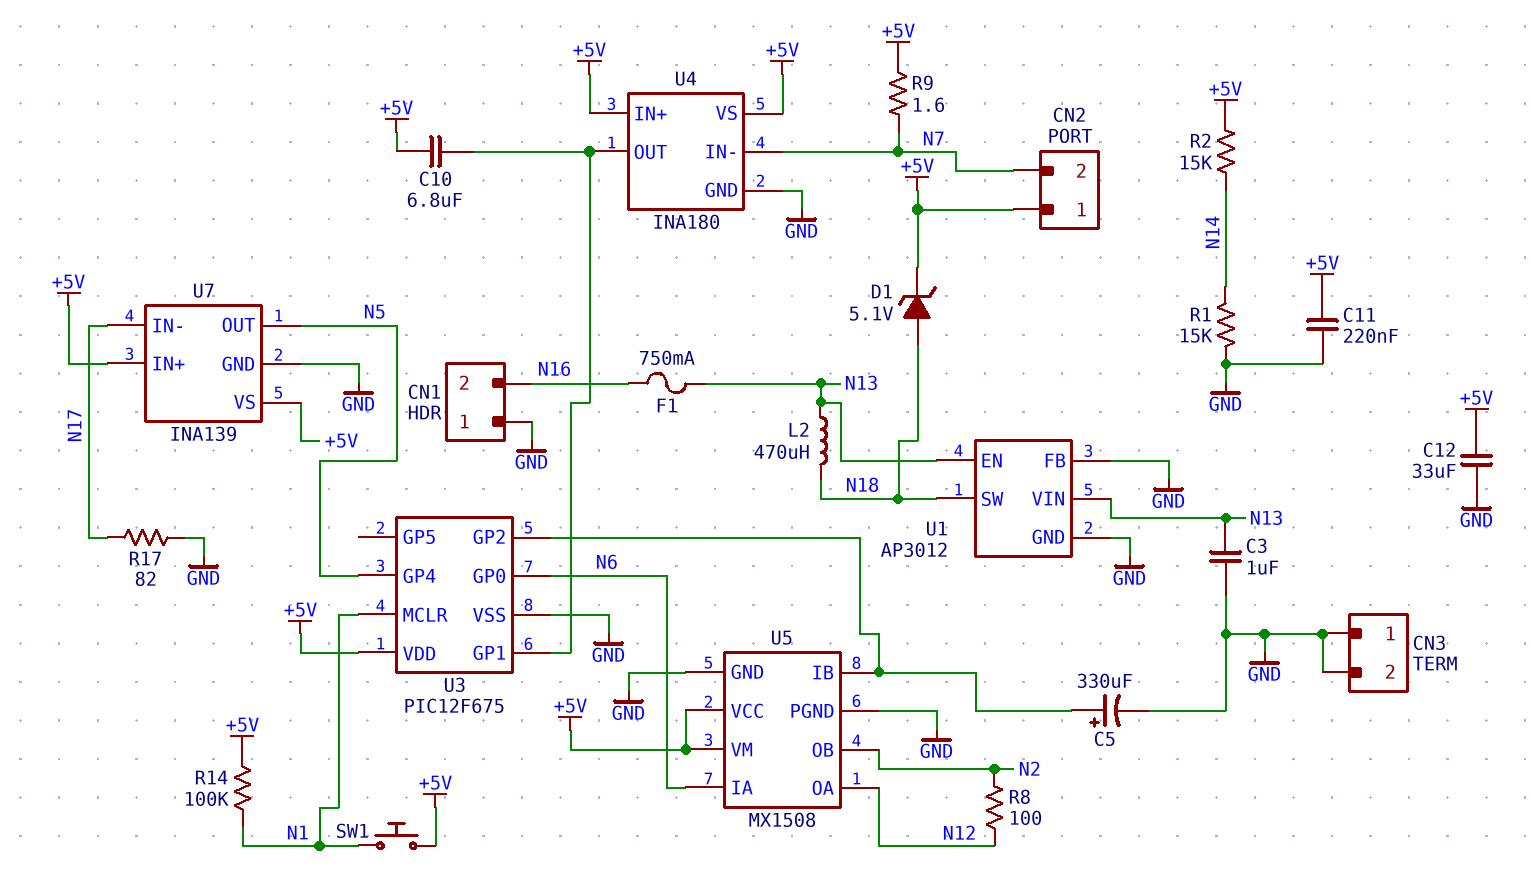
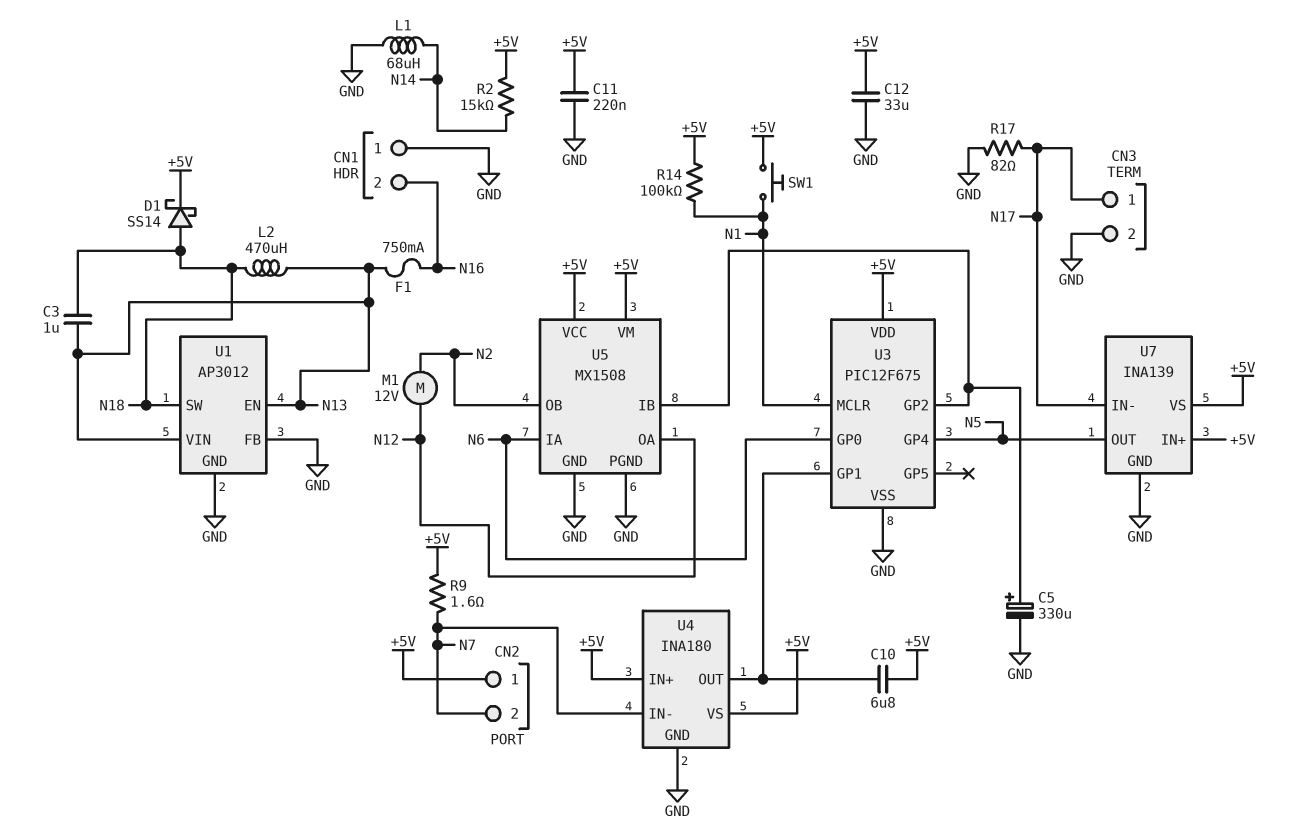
C3: 1uF (GND, N13) -> 1uF (N13, N18)
CN3 pin 1: GND -> N17
D1: zener 5.1V (A N18, K +5V) -> schottky SS14 (A N18, K +5V)
L1: none -> 68uH (GND, N14)
M1: none -> motor 12V (N2, N12)
R1: 15k (GND, N14) -> none
R8: 100 (N2, N12) -> none

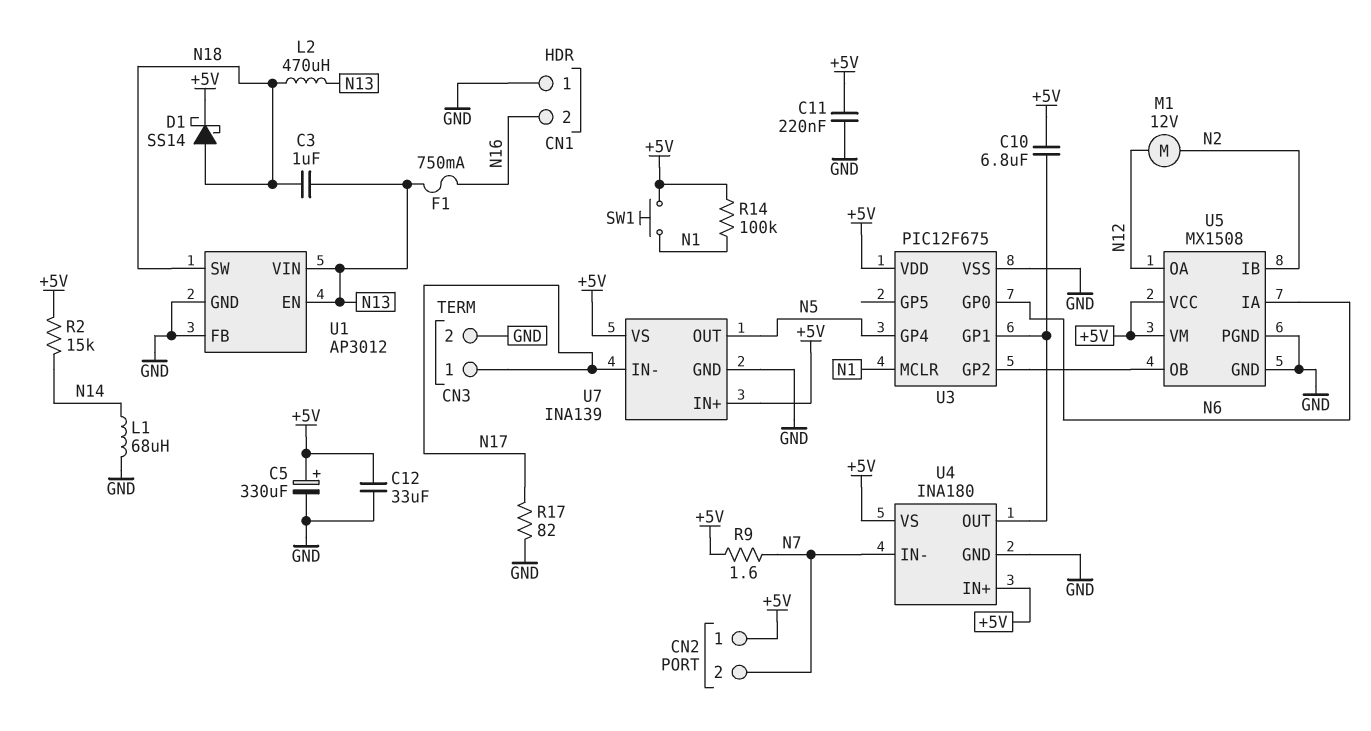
C5: 330uF (plus U3/GP2, minus GND) -> 330uF (plus +5V, minus GND)
U5 pin IB: U3/GP2 -> N2
U5 pin OB: N2 -> U3/GP2

